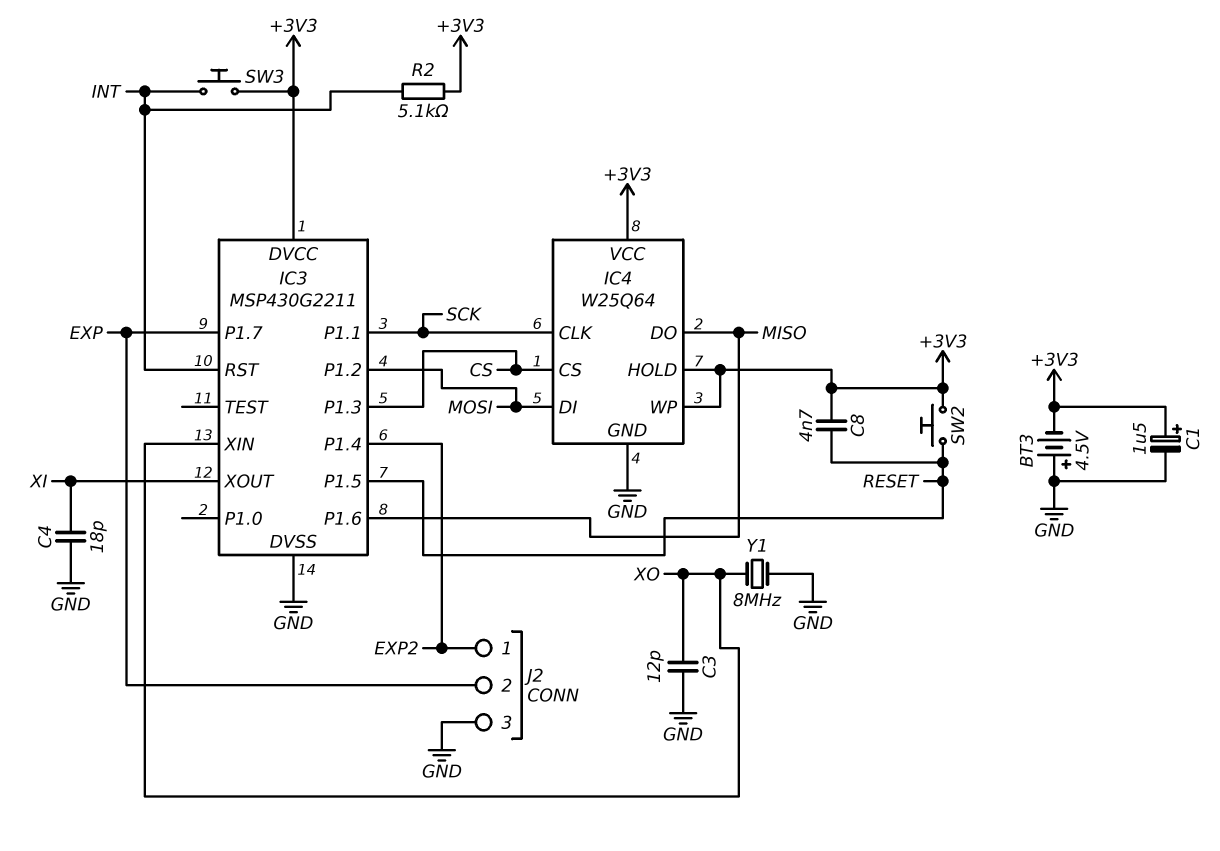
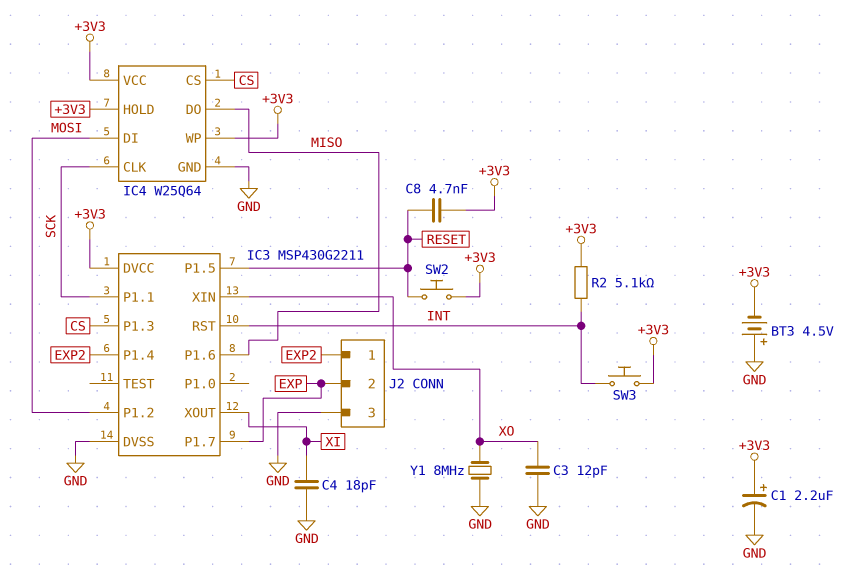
C1: 1.5uF (plus +3V3, minus GND) -> 2.2uF (plus +3V3, minus GND)

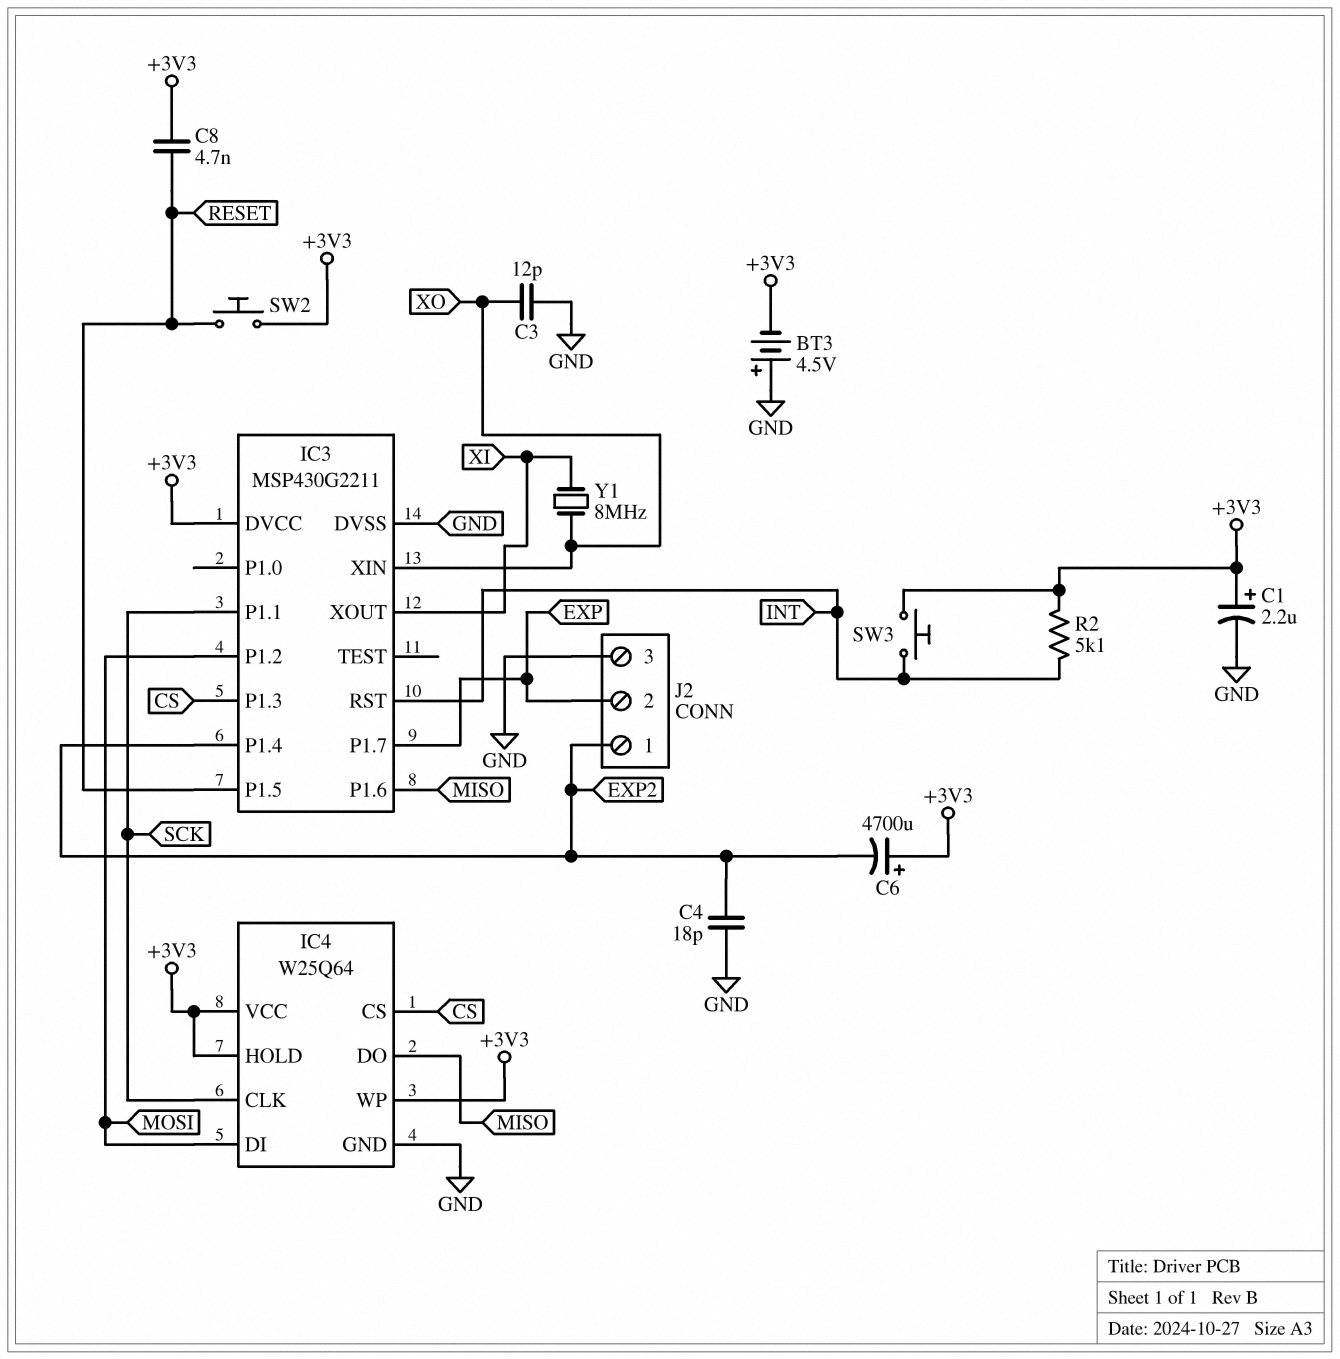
C4: 18pF (GND, XI) -> 18pF (EXP2, GND)
C6: none -> 4700uF (plus +3V3, minus EXP2)
Y1: 8MHz (GND, XO) -> 8MHz (XI, XO)

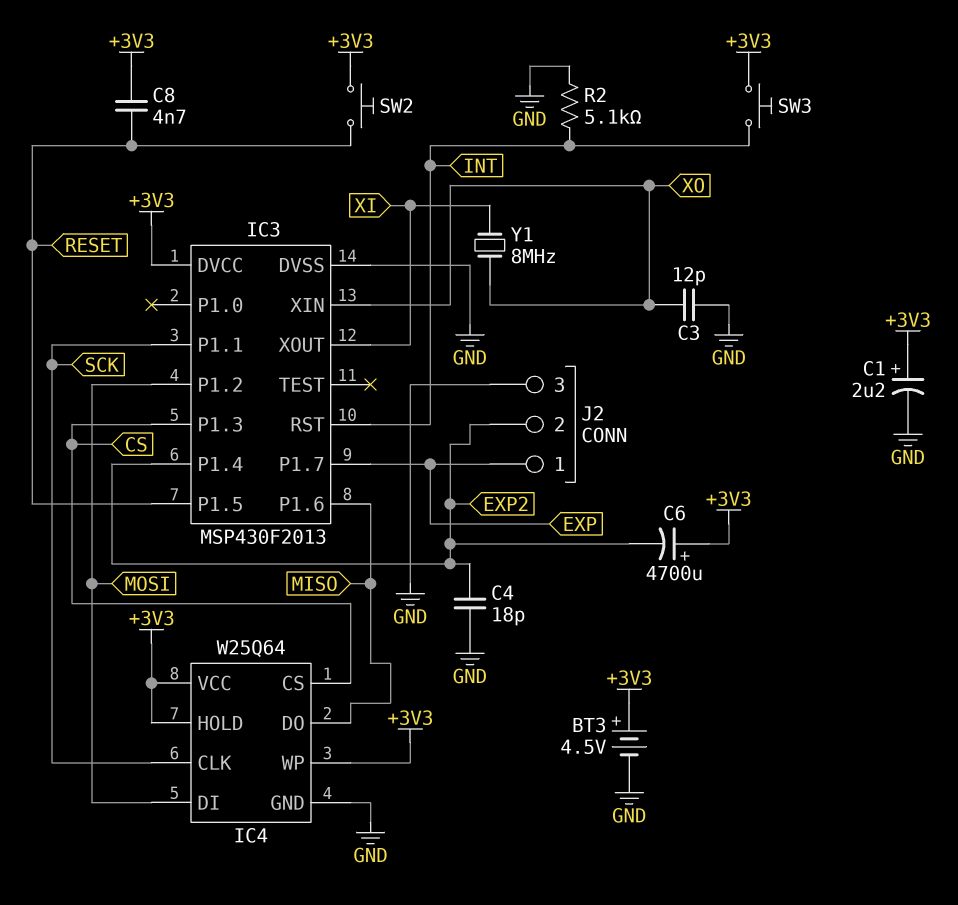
BT3: 4.5V (plus GND, minus +3V3) -> 4.5V (plus +3V3, minus GND)
IC3: MSP430G2211 -> MSP430F2013
J2 pin 1: EXP2 -> EXP
J2 pin 2: EXP -> EXP2
R2: 5.1k (+3V3, INT) -> 5.1k (GND, INT)

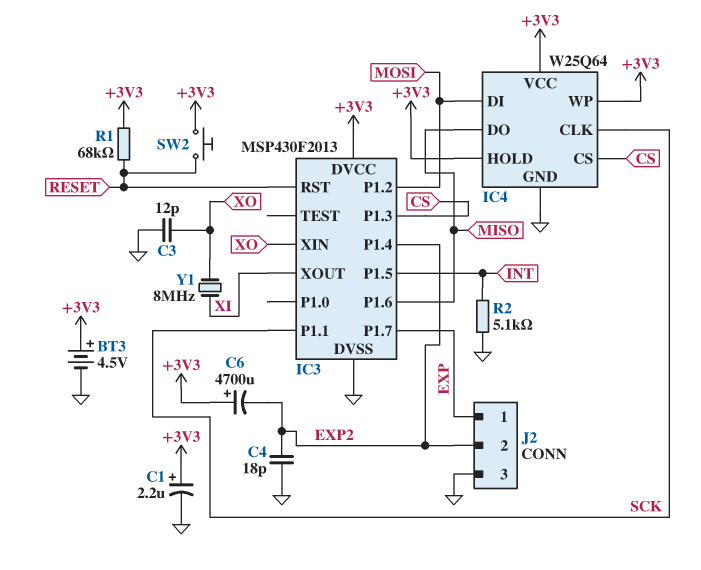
C8: 4.7nF (+3V3, RESET) -> none
IC3 pin P1.5: RESET -> INT
IC3 pin RST: INT -> RESET
R1: none -> 68k (+3V3, RESET)
SW3: button (+3V3, INT) -> none

